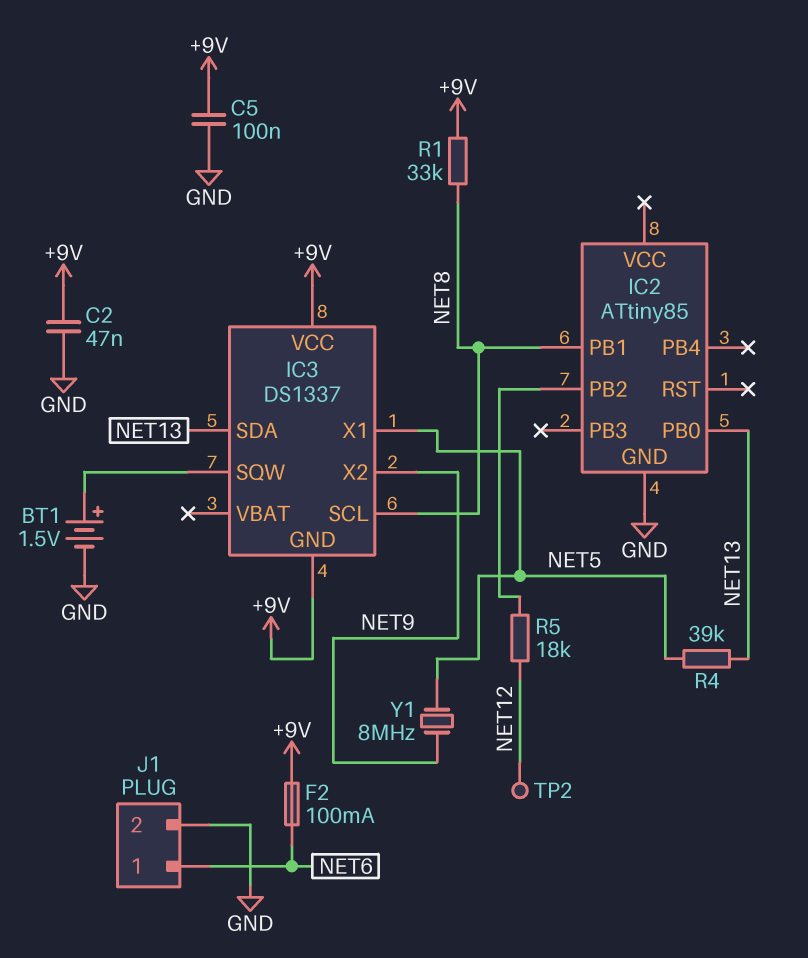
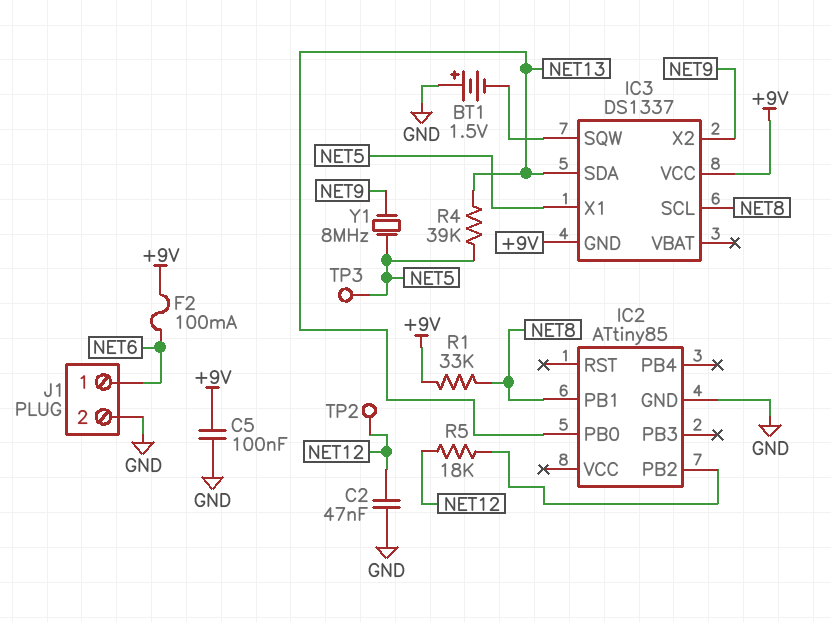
BT1: 1.5V (plus IC3/SQW, minus GND) -> 1.5V (plus GND, minus IC3/SQW)
C2: 47nF (+9V, GND) -> 47nF (GND, NET12)
TP3: none -> test point (NET5)

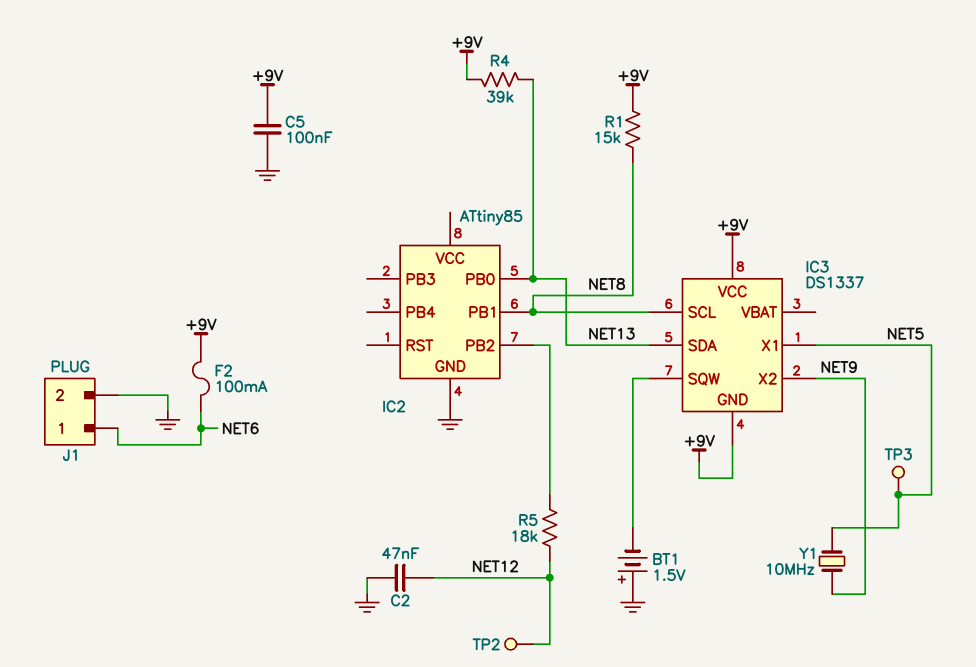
R1: 33k (+9V, NET8) -> 15k (+9V, NET8)
R4: 39k (NET5, NET13) -> 39k (+9V, NET13)
Y1: 8MHz (NET5, NET9) -> 10MHz (NET5, NET9)

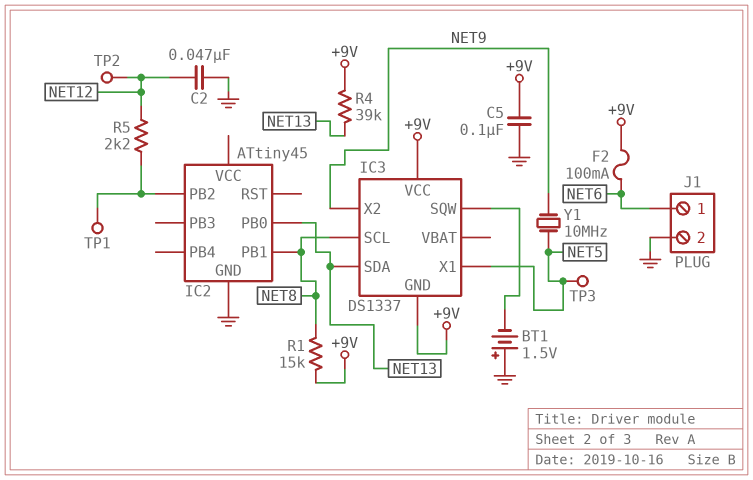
IC2: ATtiny85 -> ATtiny45
R5: 18k (IC2/PB2, NET12) -> 2.2k (IC2/PB2, NET12)
TP1: none -> test point (IC2/PB2)

